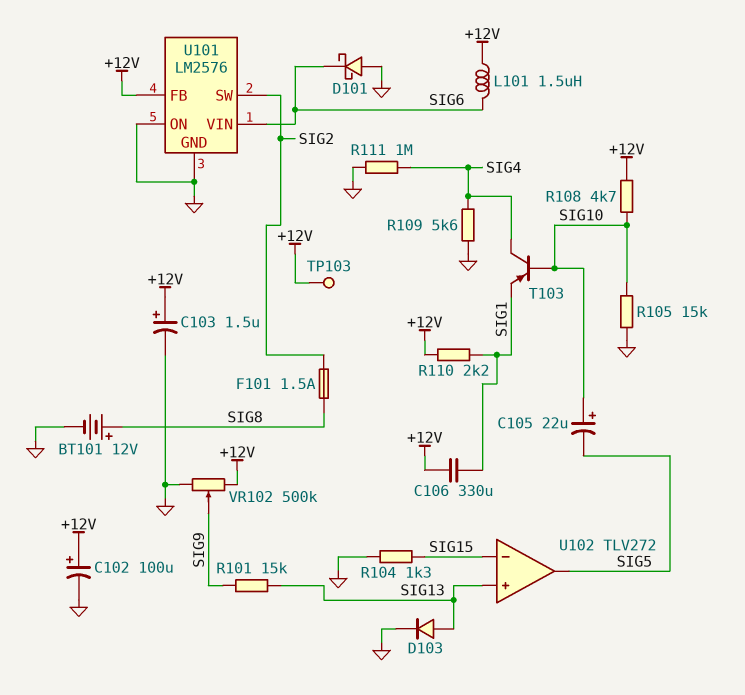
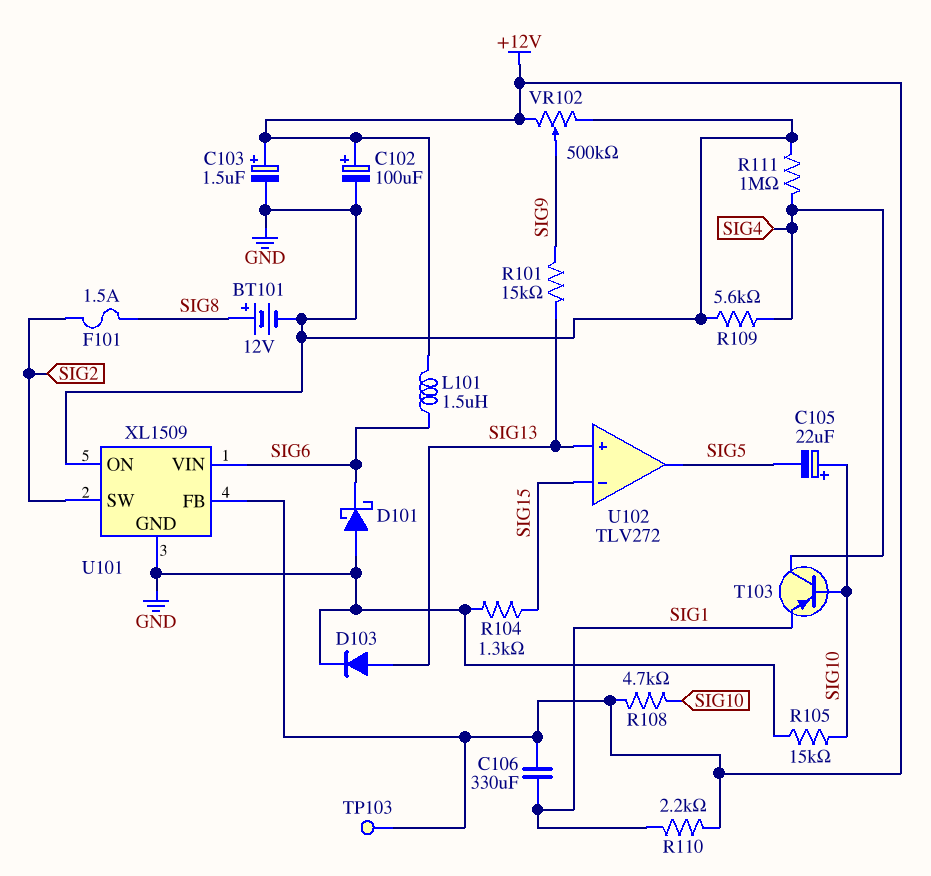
U101: LM2576 -> XL1509

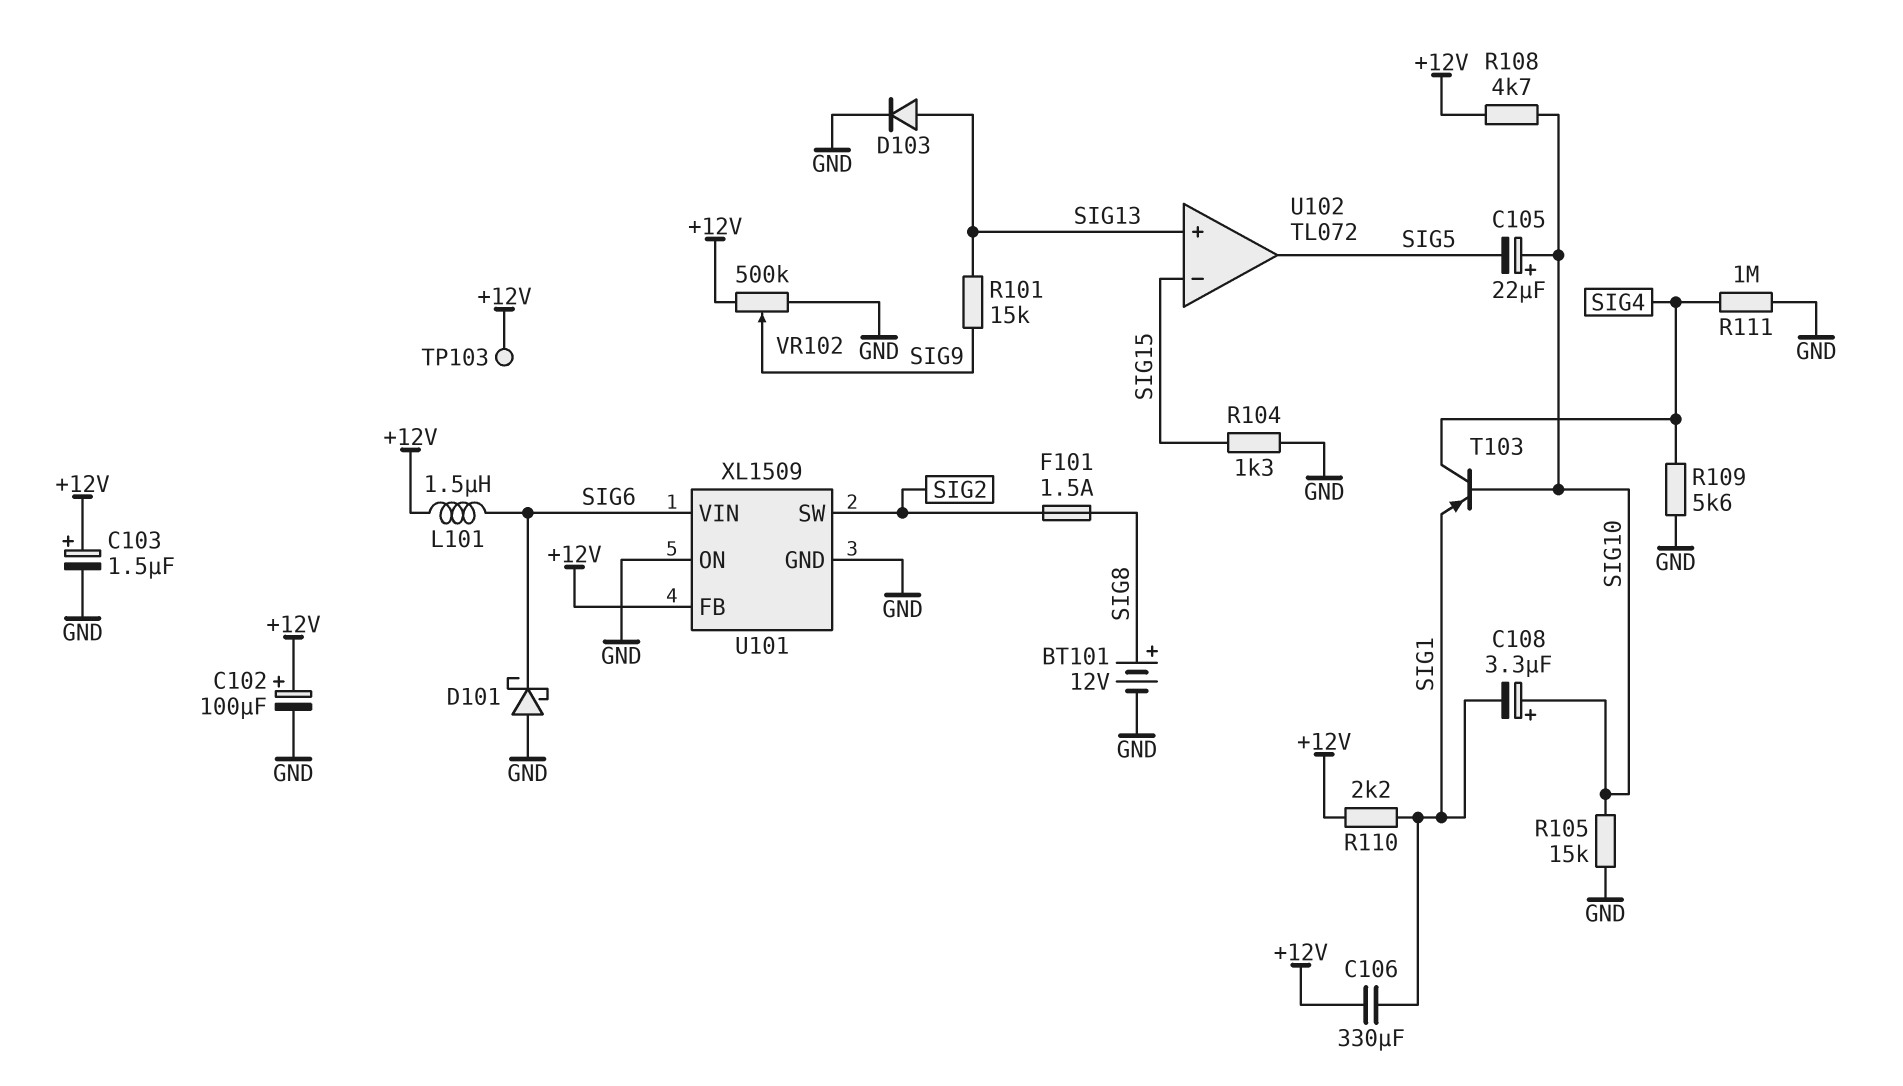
C108: none -> 3.3uF (plus SIG10, minus SIG1)
U102: TLV272 -> TL072

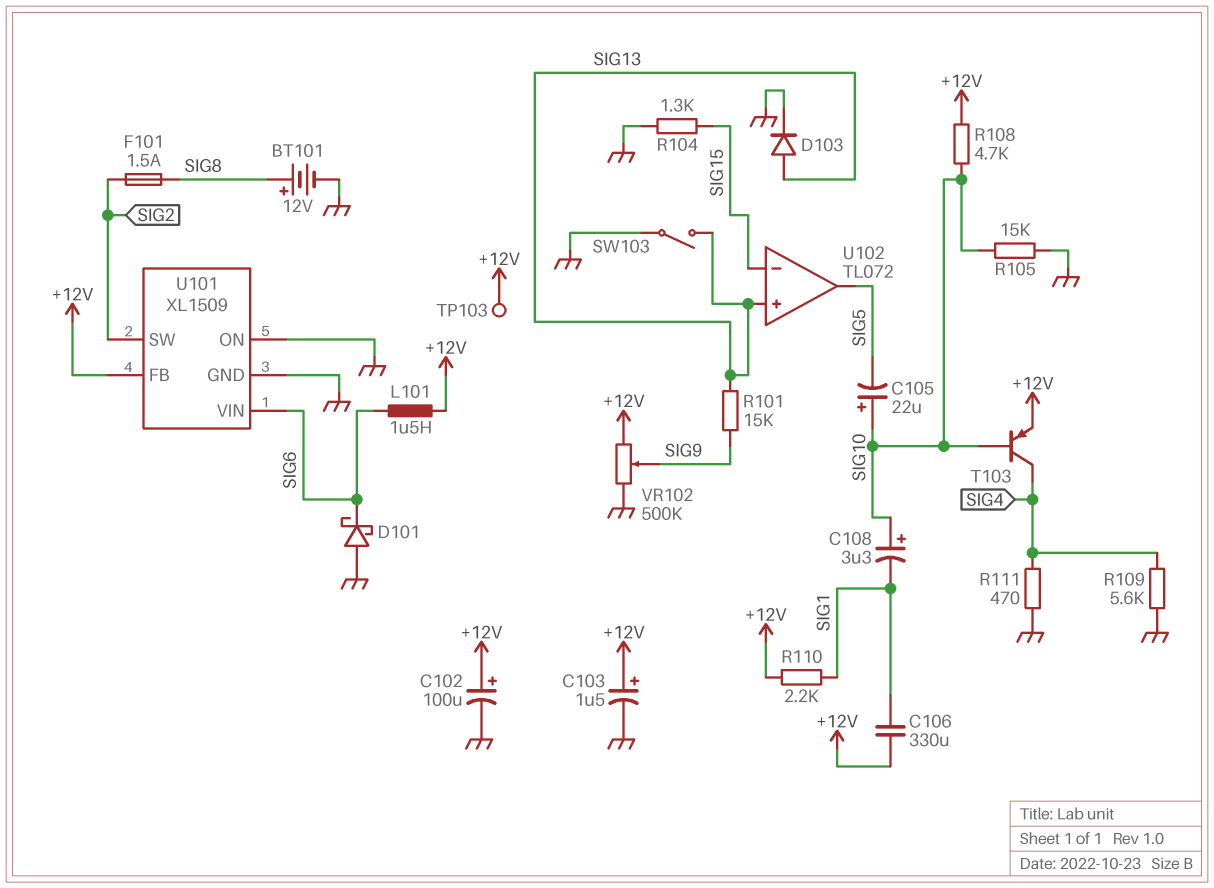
R111: 1M (GND, SIG4) -> 470 (GND, SIG4)
SW103: none -> switch (GND, SIG13)
T103: PNP (B SIG10, C SIG4, E SIG1) -> PNP (B SIG10, C SIG4, E +12V)

